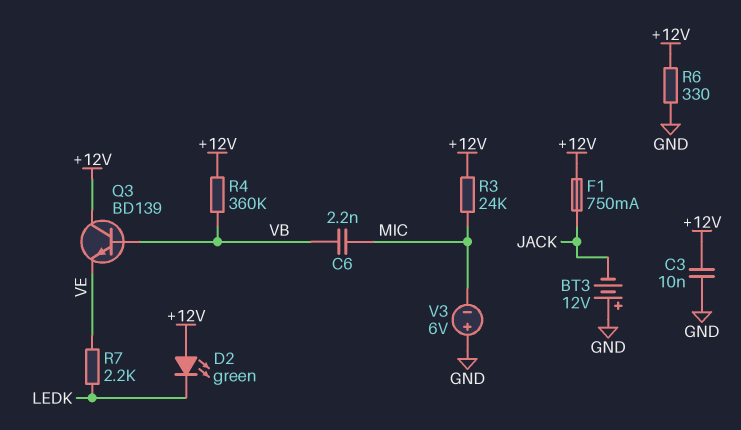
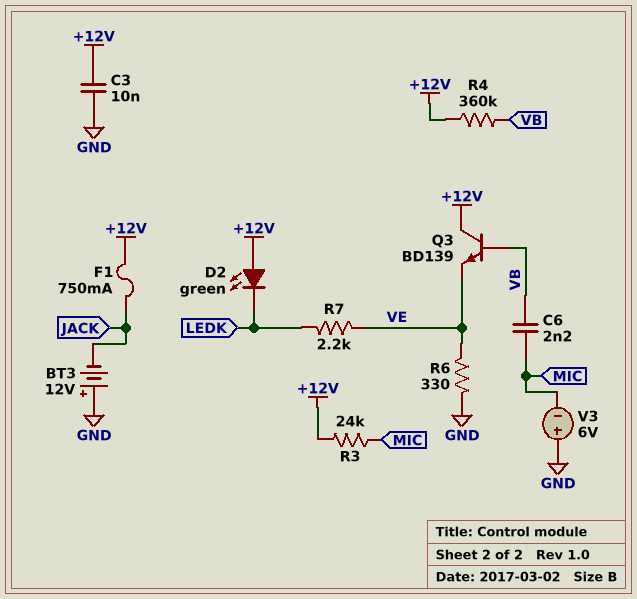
R6: 330 (+12V, GND) -> 330 (GND, VE)

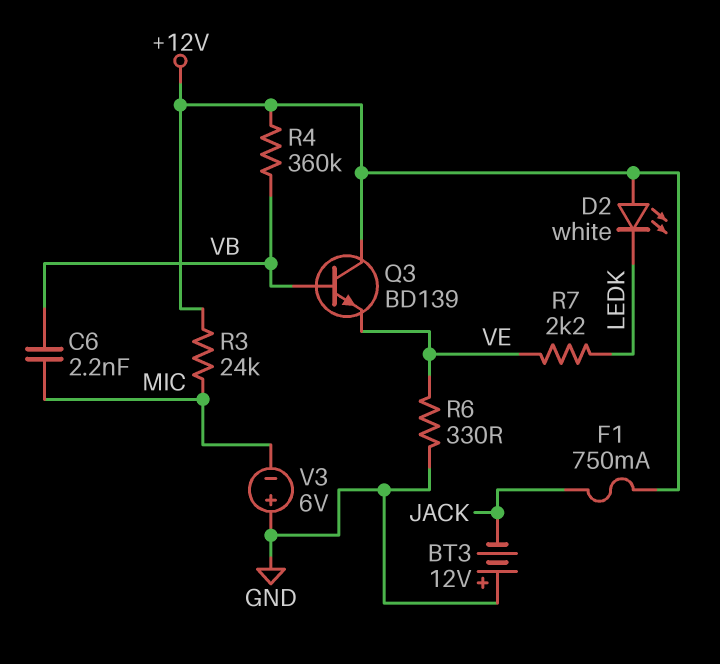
C3: 10nF (+12V, GND) -> none
D2: LED green (A +12V, K LEDK) -> LED white (A +12V, K LEDK)

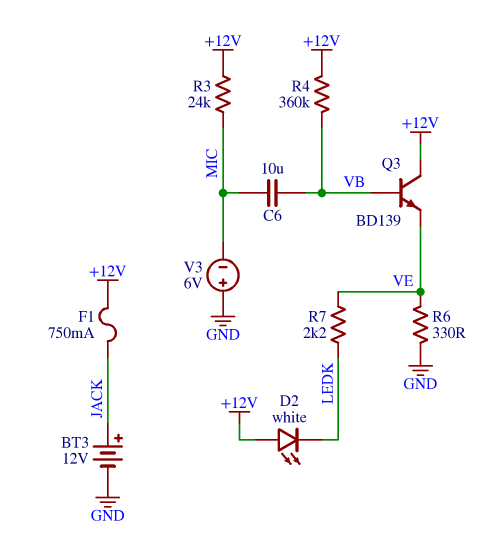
BT3: 12V (plus GND, minus JACK) -> 12V (plus JACK, minus GND)
C6: 2.2nF (MIC, VB) -> 10uF (MIC, VB)

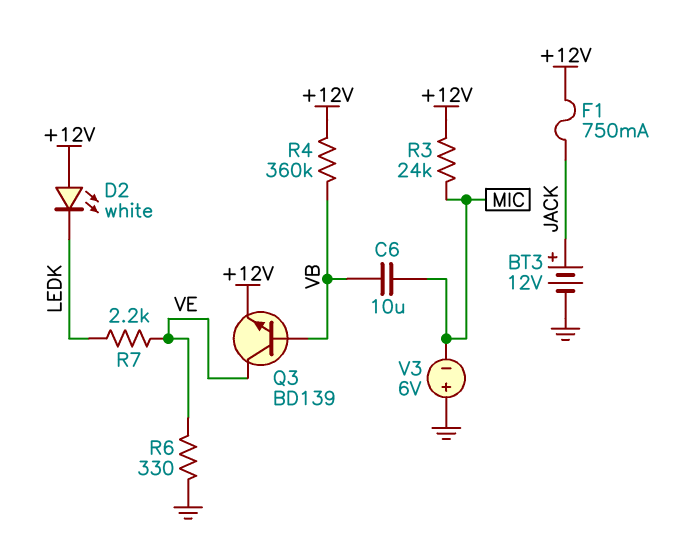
Q3: NPN BD139 (B VB, C +12V, E VE) -> NPN BD139 (B VB, C VE, E +12V)

